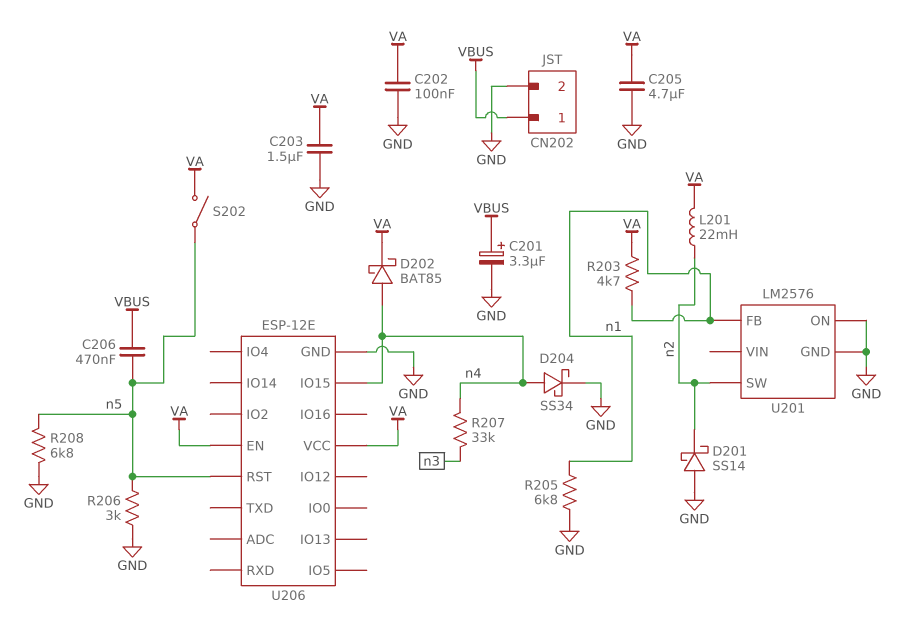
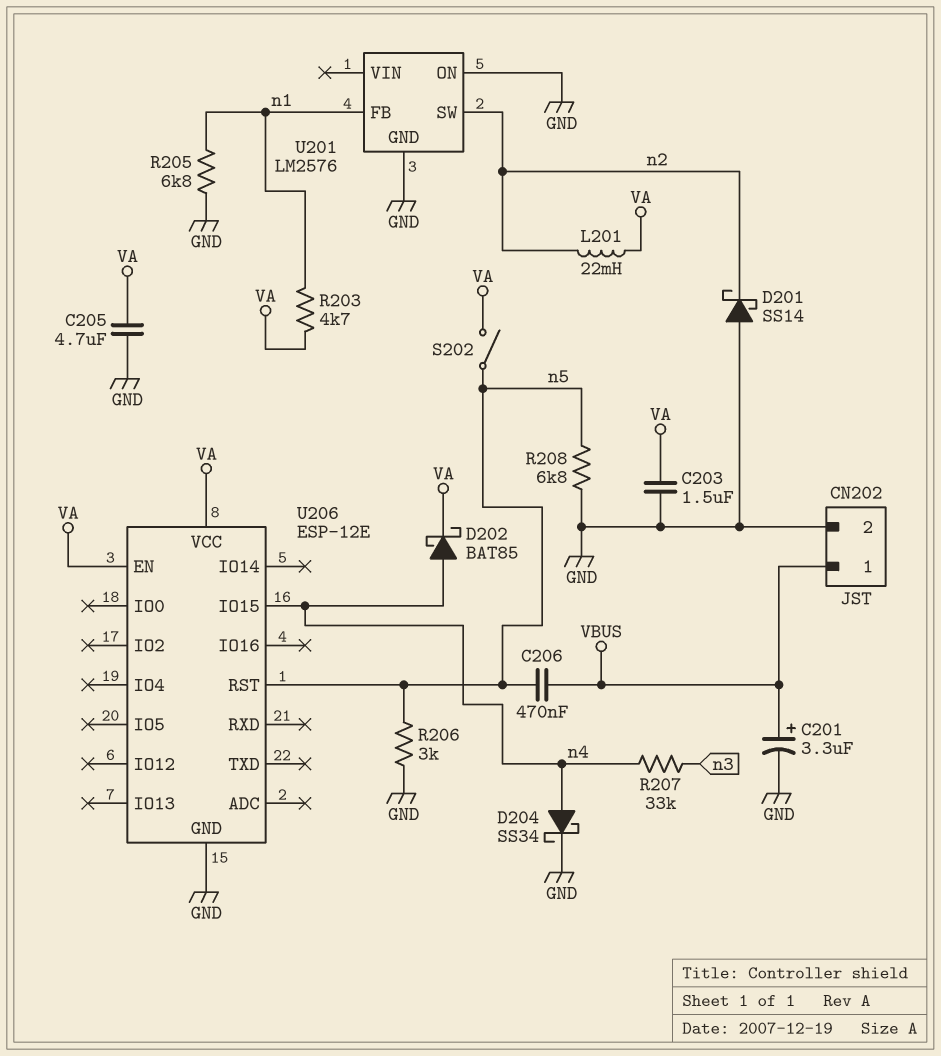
C202: 100nF (GND, VA) -> none

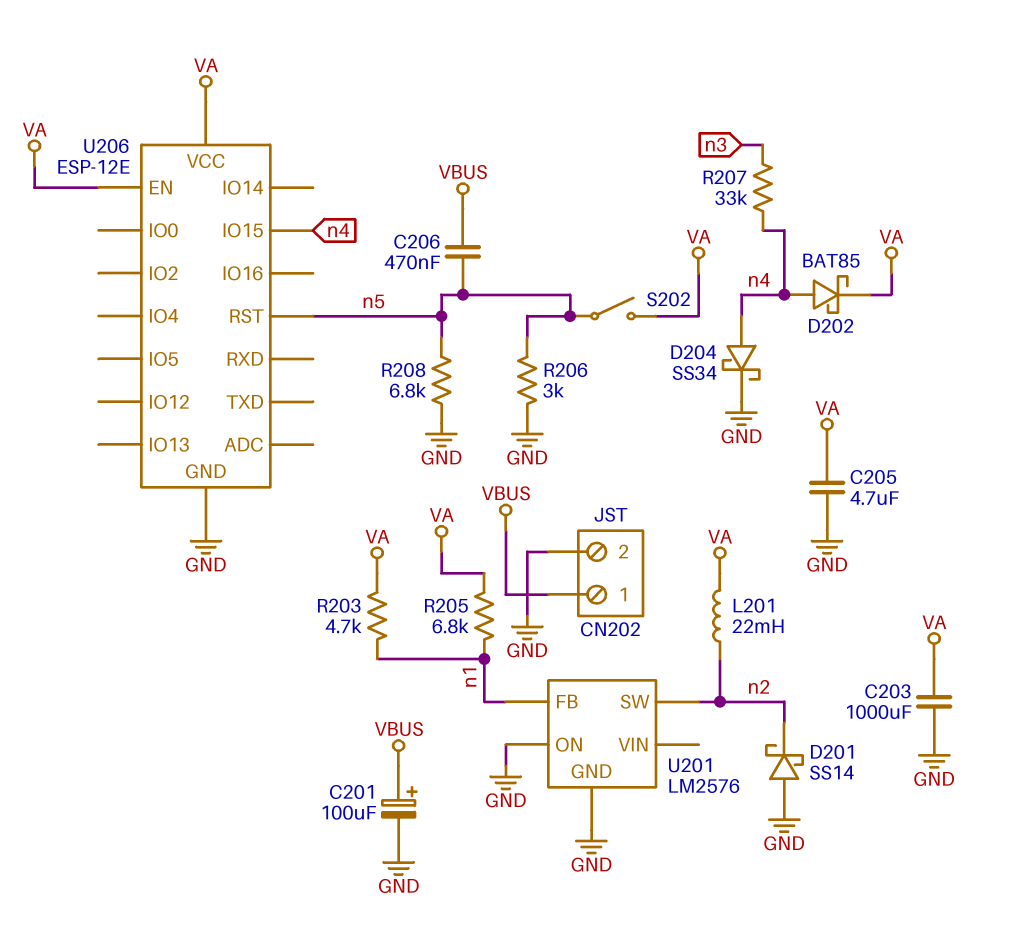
C201: 3.3uF (plus VBUS, minus GND) -> 100uF (plus VBUS, minus GND)
C203: 1.5uF (GND, VA) -> 1000uF (GND, VA)
R205: 6.8k (GND, n1) -> 6.8k (VA, n1)

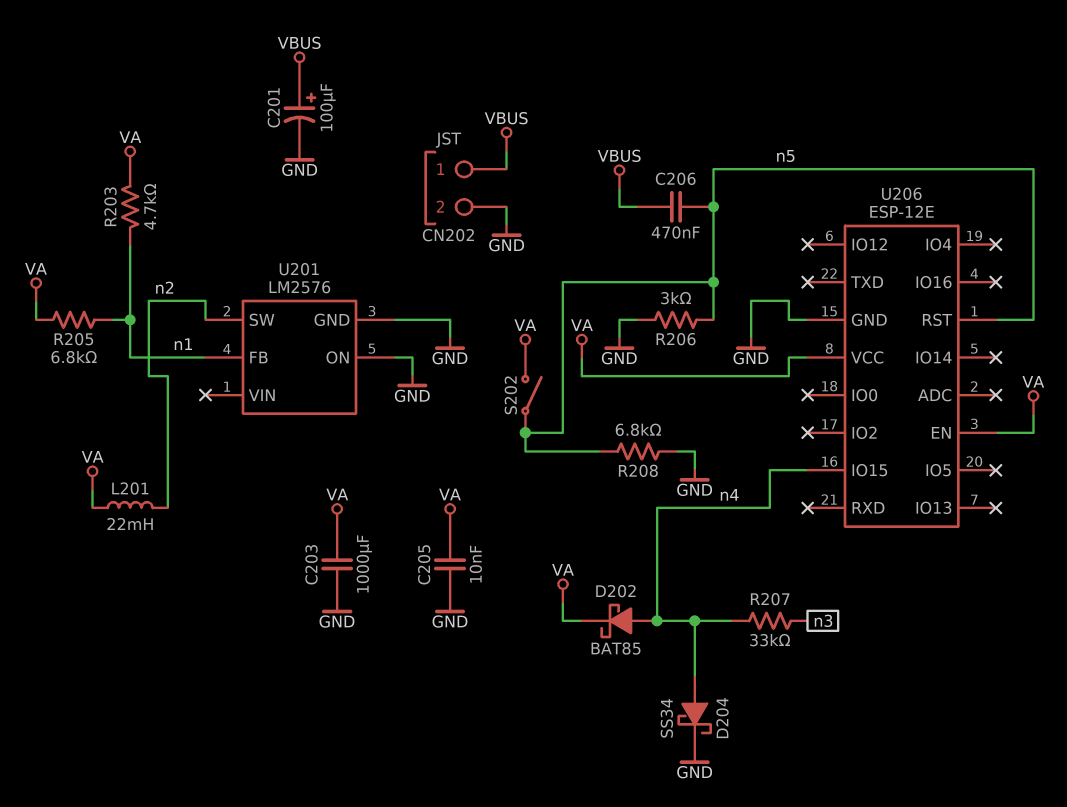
C205: 4.7uF (GND, VA) -> 10nF (GND, VA)
D201: schottky SS14 (A GND, K n2) -> none

